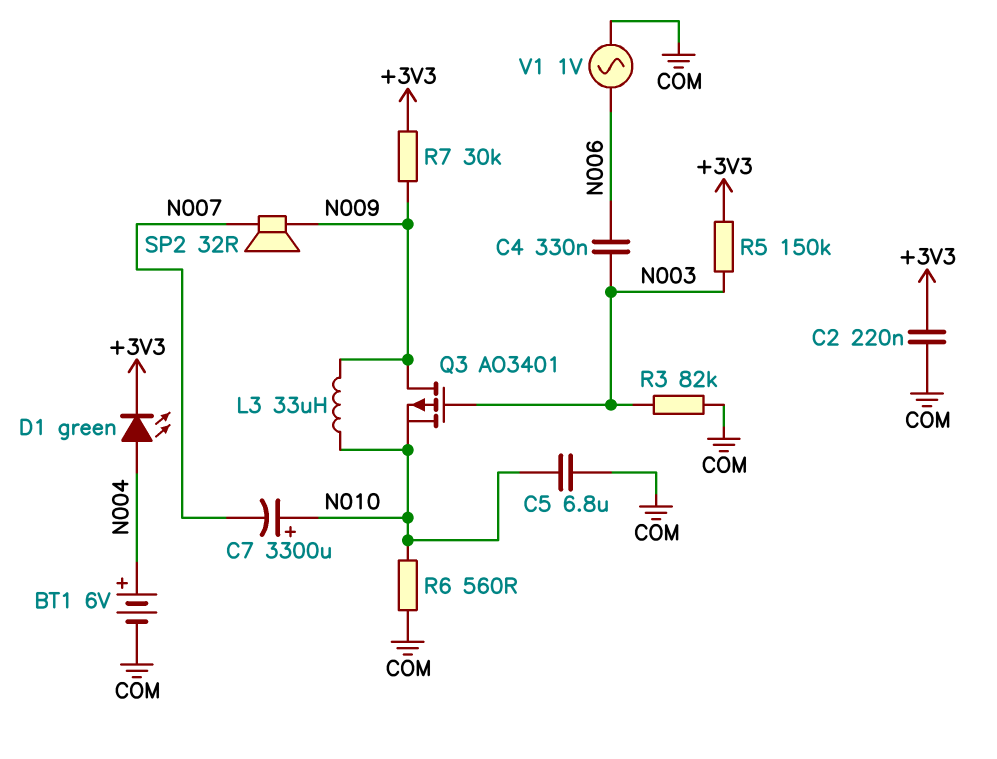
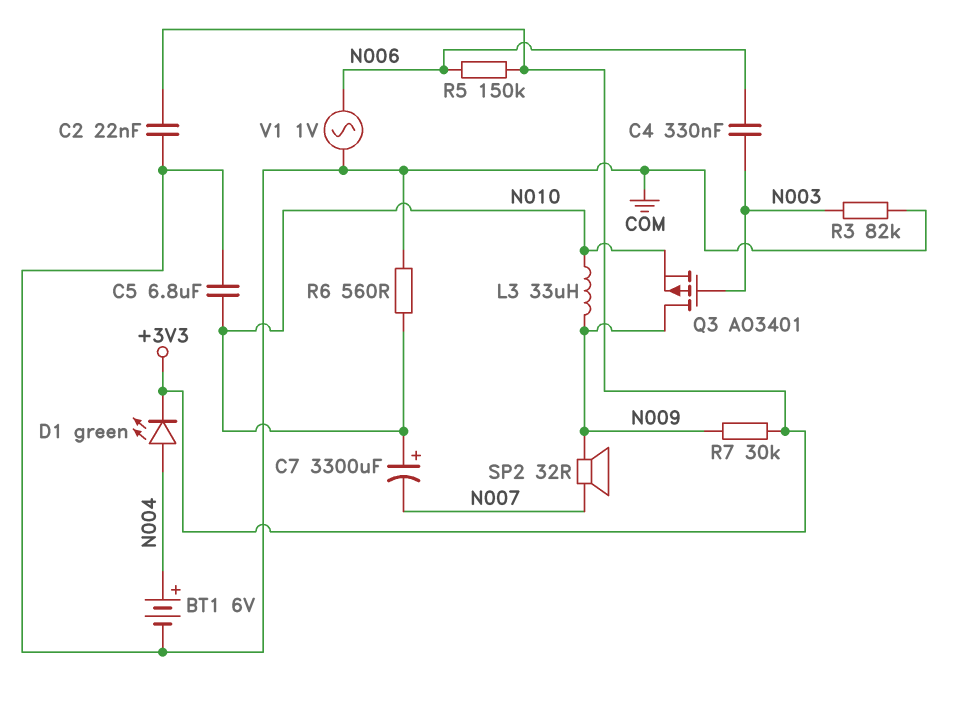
C2: 220nF (+3V3, COM) -> 22nF (+3V3, COM)
R5: 150k (+3V3, N003) -> 150k (+3V3, N006)

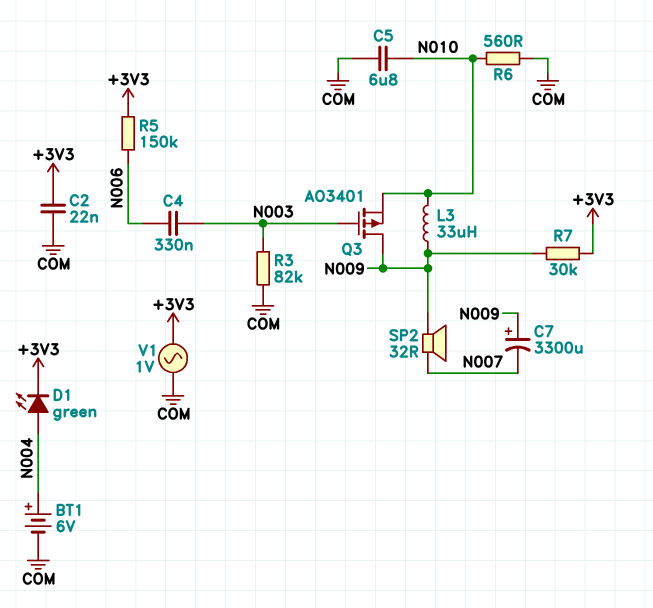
C7: 3300uF (plus N010, minus N007) -> 3300uF (plus N009, minus N007)
V1: AC 1V (COM, N006) -> AC 1V (+3V3, COM)

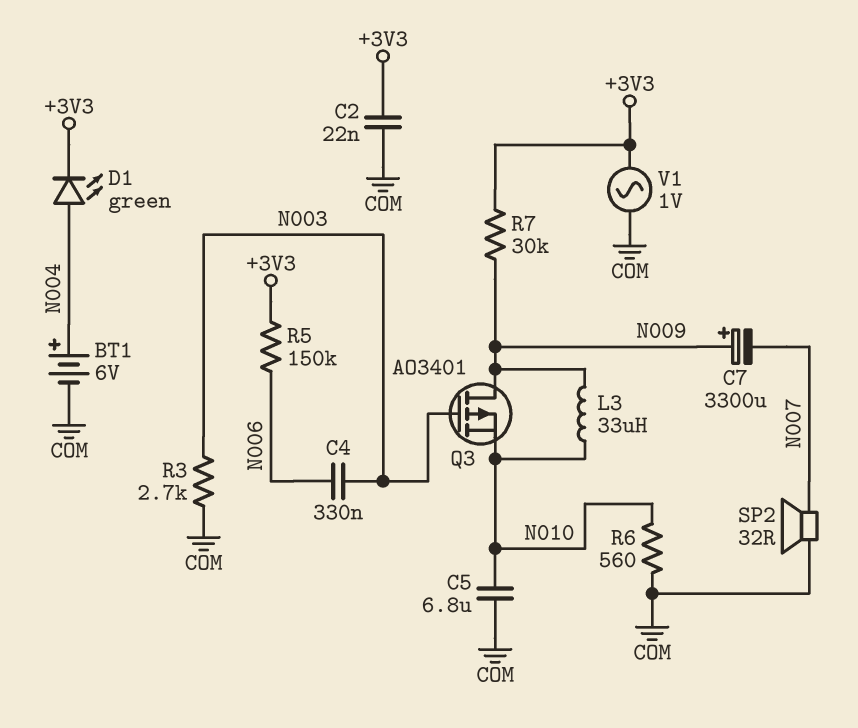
R3: 82k (COM, N003) -> 2.7k (COM, N003)
SP2: speaker 32R (N007, N009) -> speaker 32R (COM, N007)

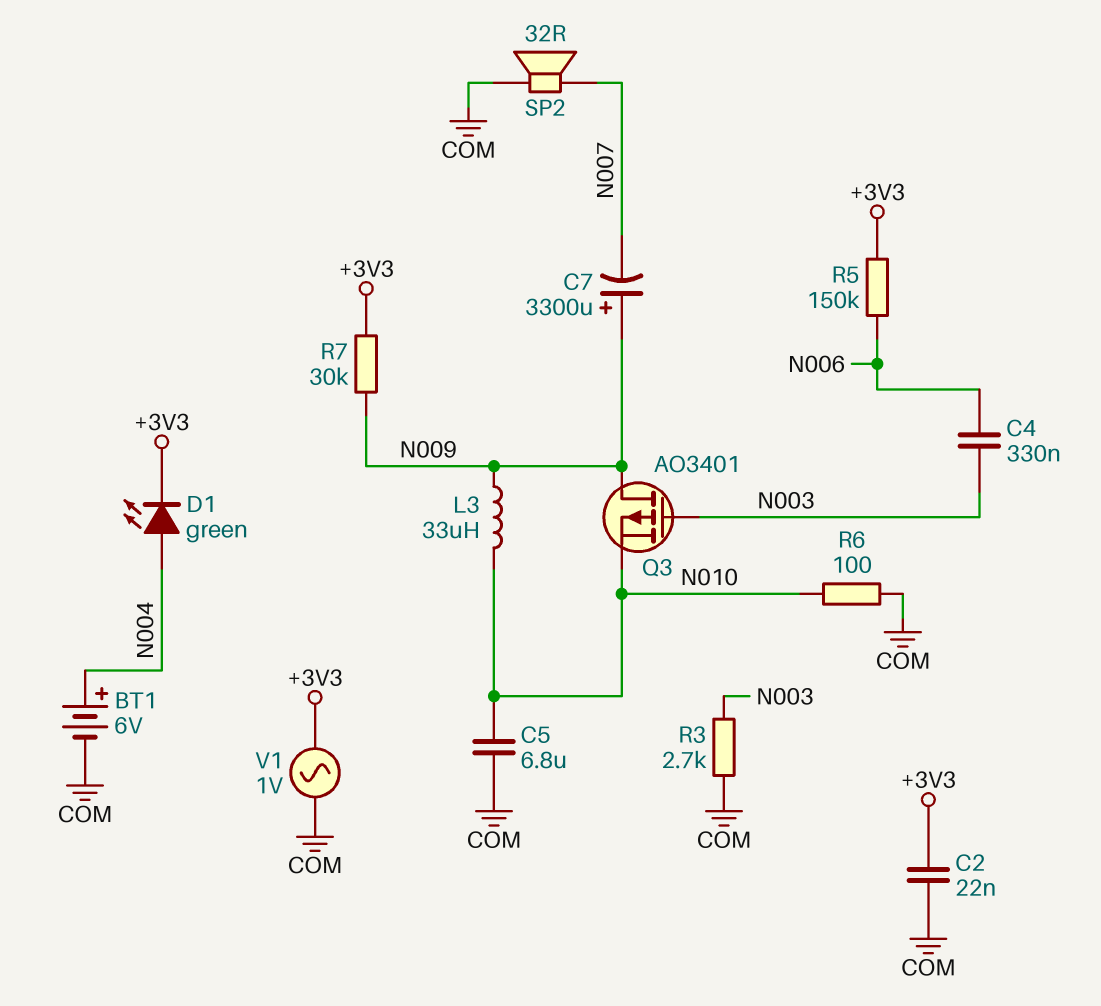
R6: 560 (COM, N010) -> 100 (COM, N010)

